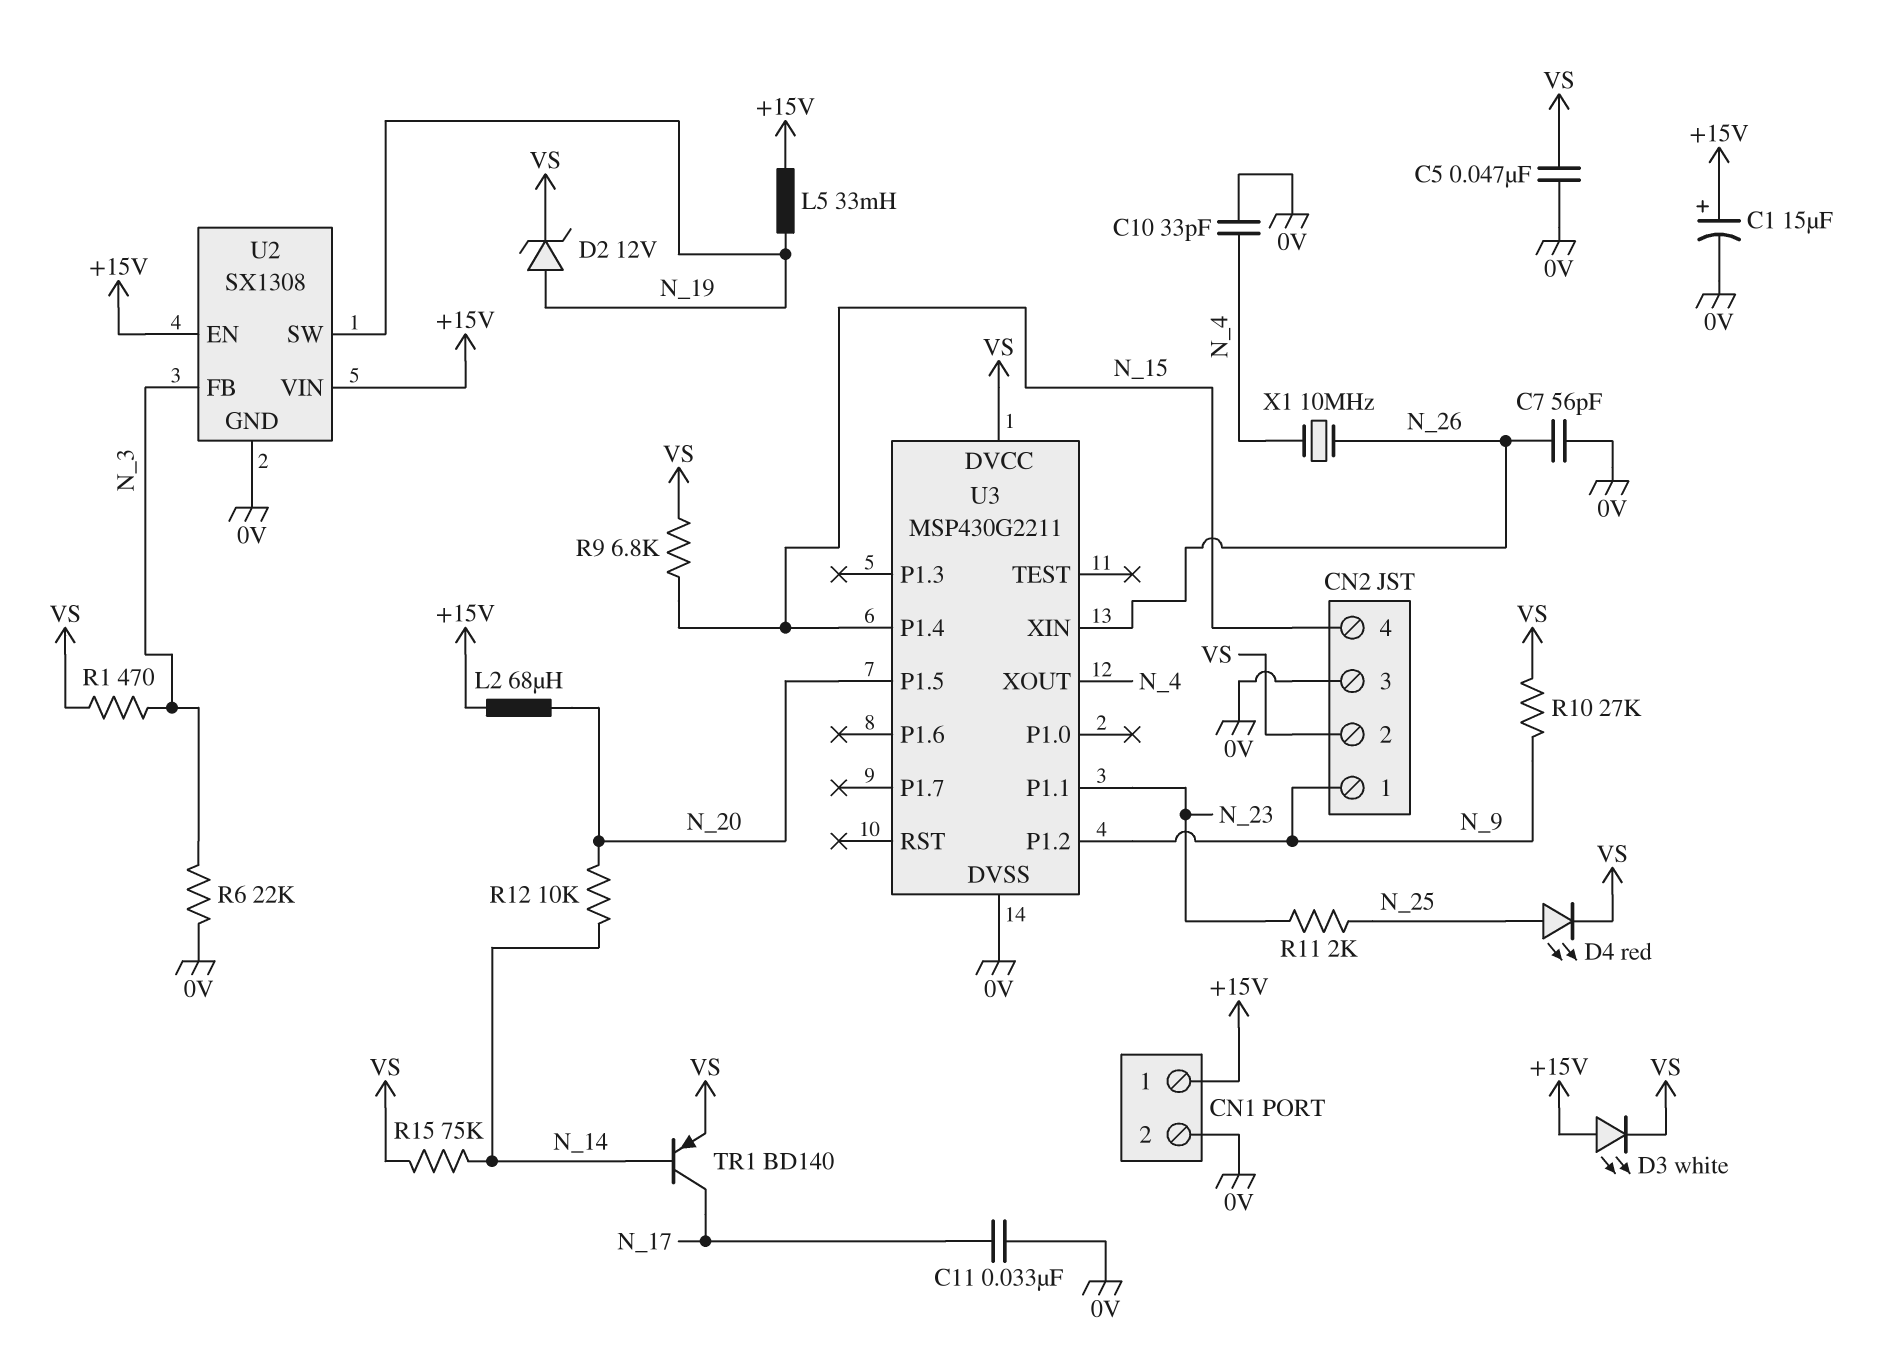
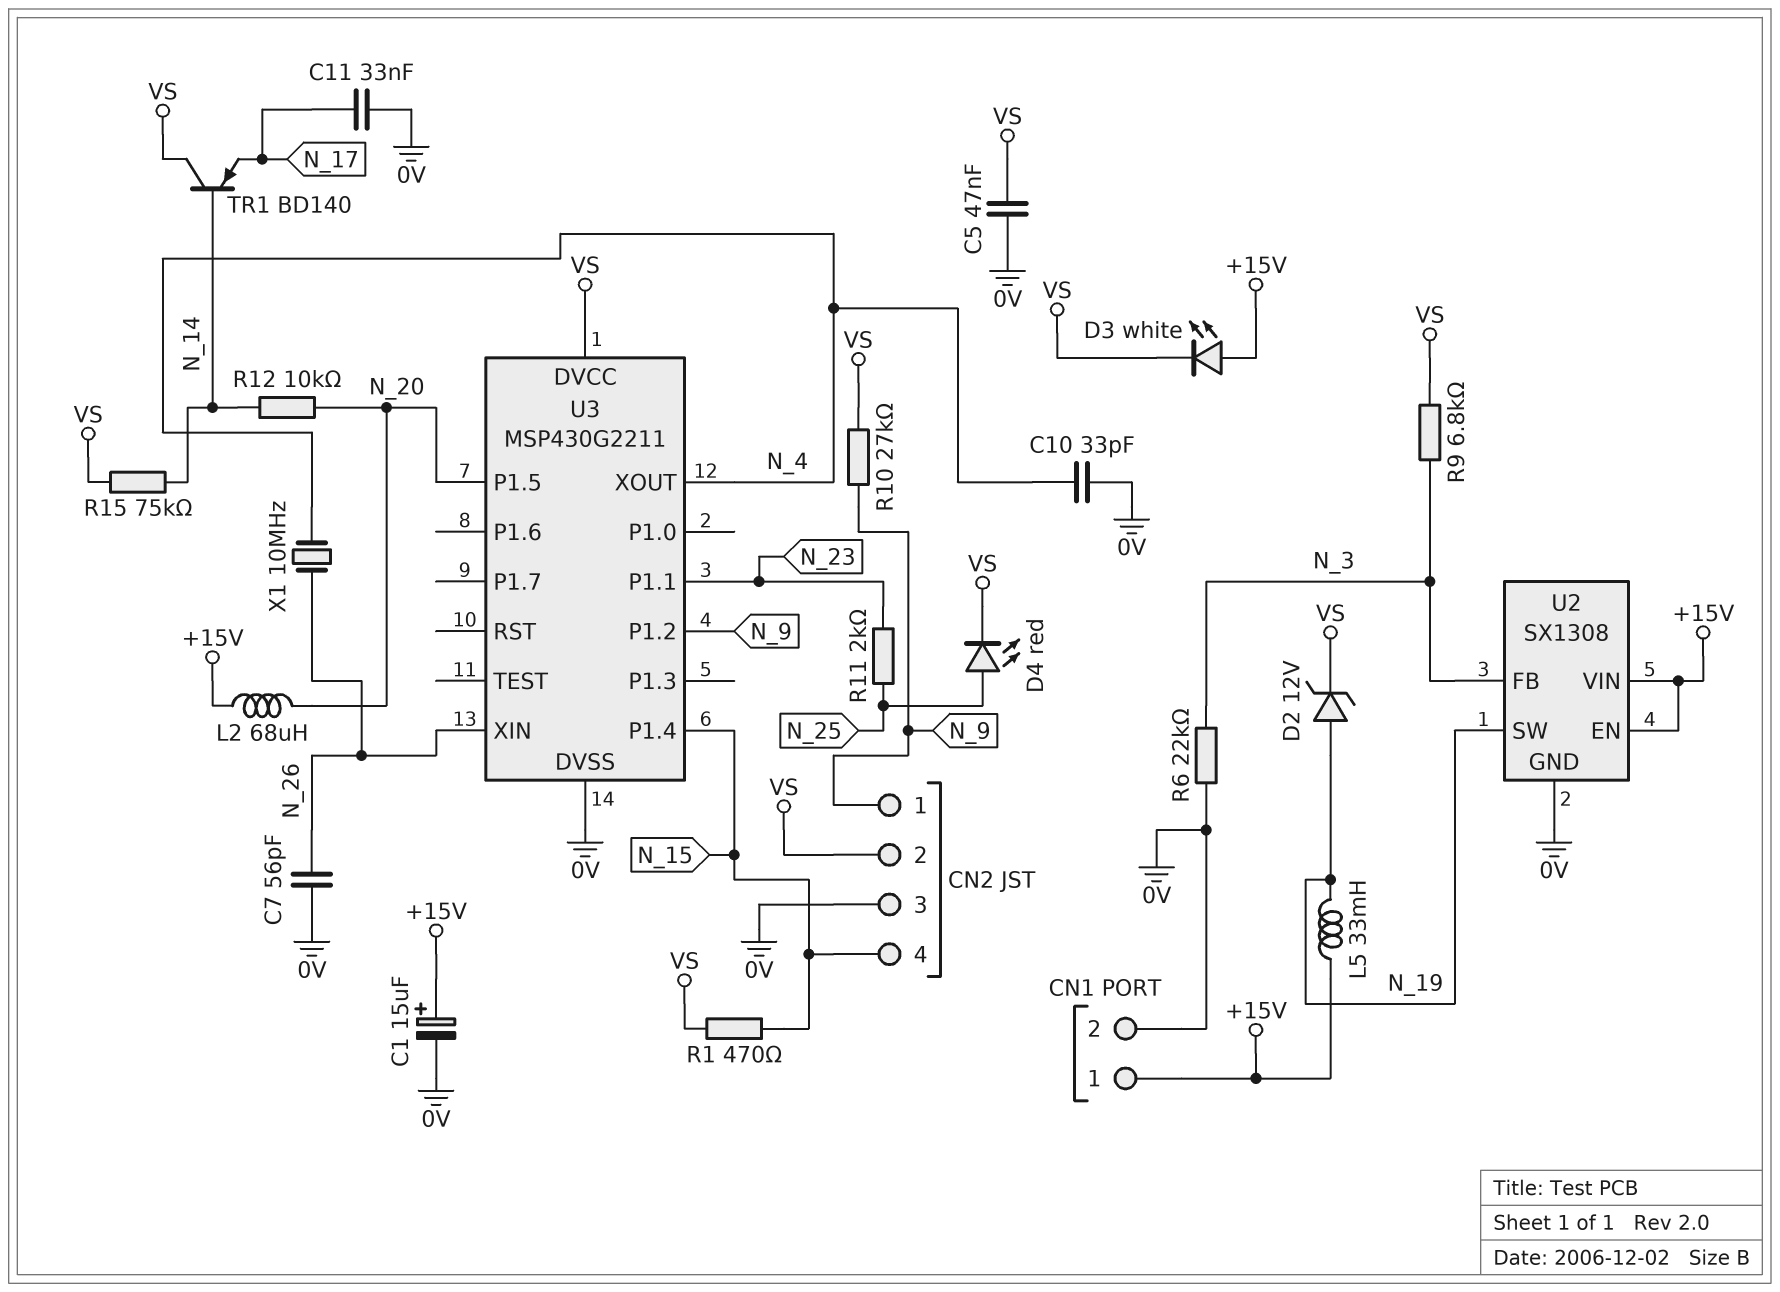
R1: 470 (N_3, VS) -> 470 (N_15, VS)
R9: 6.8k (N_15, VS) -> 6.8k (N_3, VS)
TR1: PNP BD140 (B N_14, C N_17, E VS) -> PNP BD140 (B N_14, C VS, E N_17)

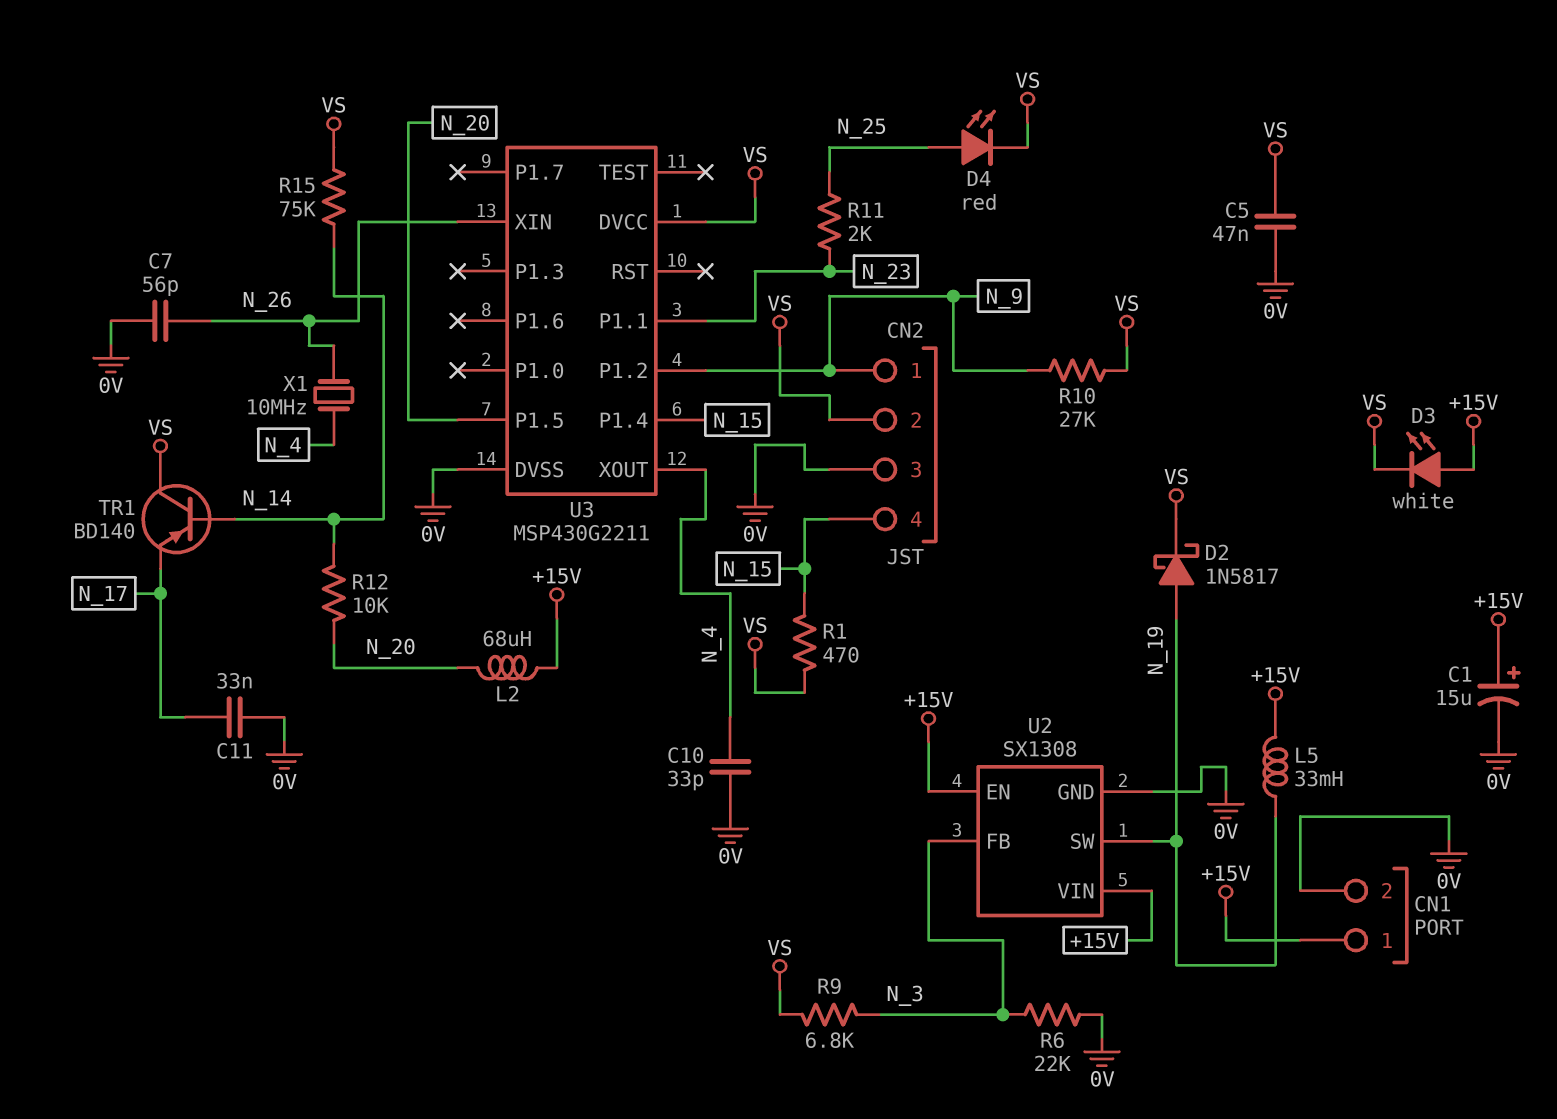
D2: zener 12V (A N_19, K VS) -> schottky 1N5817 (A N_19, K VS)

